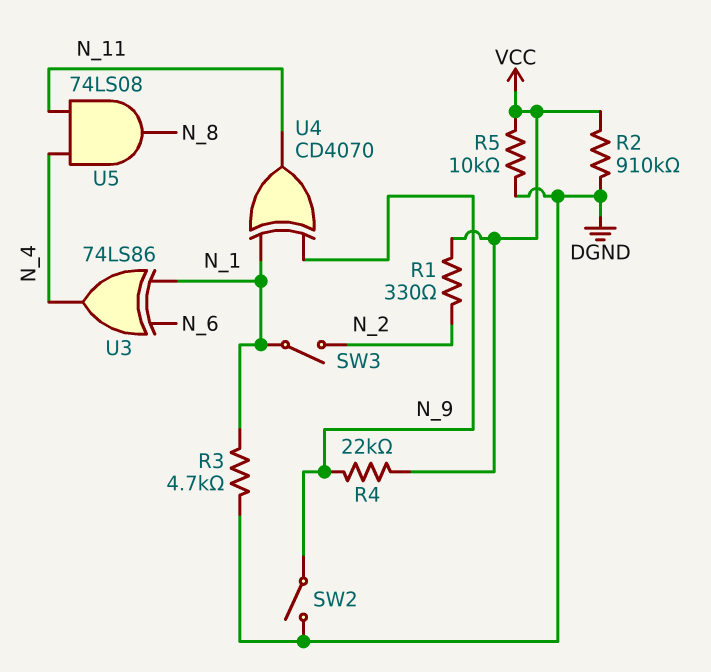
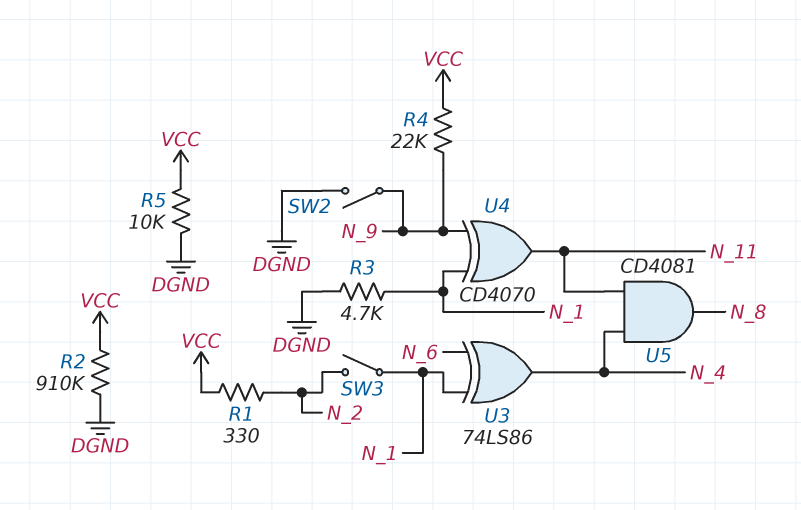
U5: AND 74LS08 (in N_4, in N_11, out N_8) -> AND CD4081 (in N_4, in N_11, out N_8)

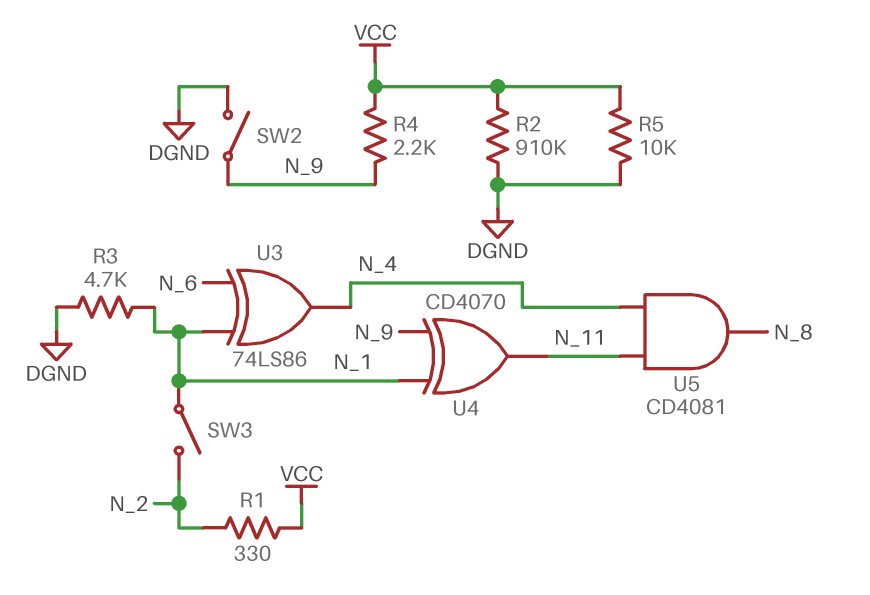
R4: 22k (N_9, VCC) -> 2.2k (N_9, VCC)

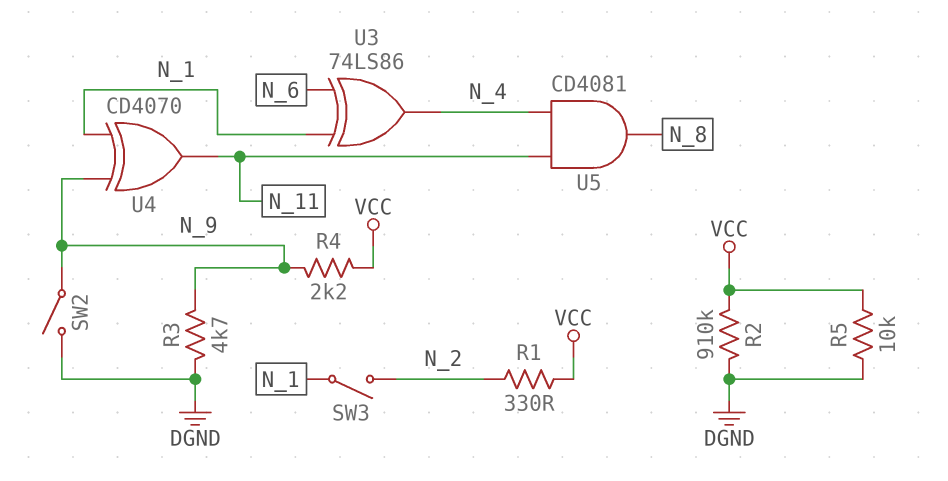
R3: 4.7k (DGND, N_1) -> 4.7k (DGND, N_9)

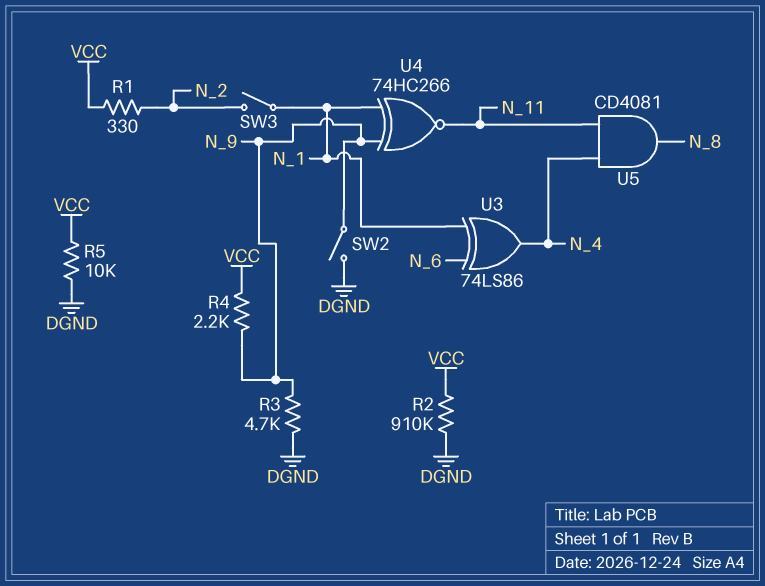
U4: XOR CD4070 (in N_1, in N_9, out N_11) -> XNOR 74HC266 (in N_1, in N_9, out N_11)

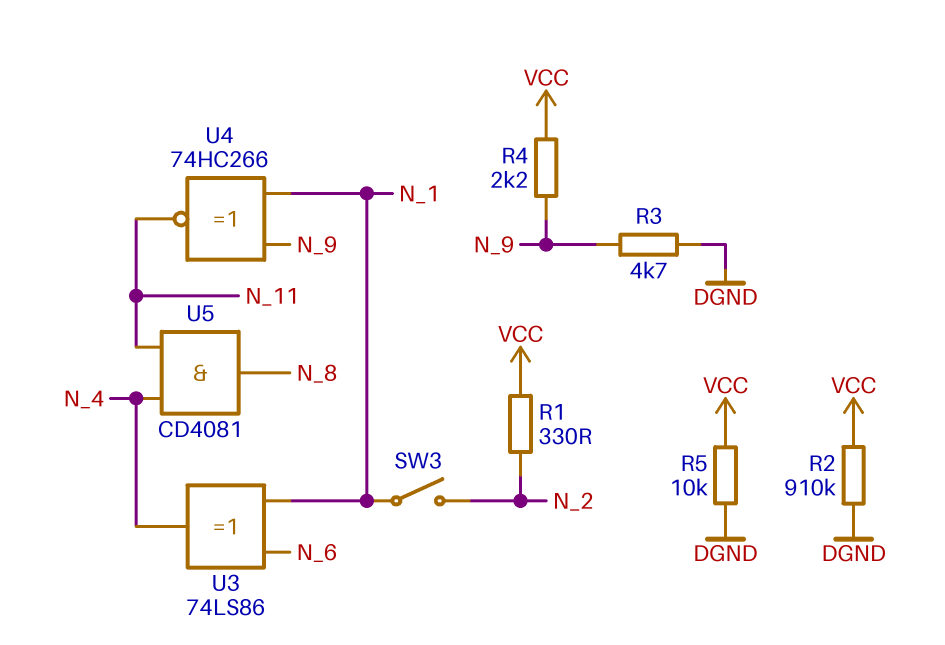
SW2: switch (DGND, N_9) -> none

